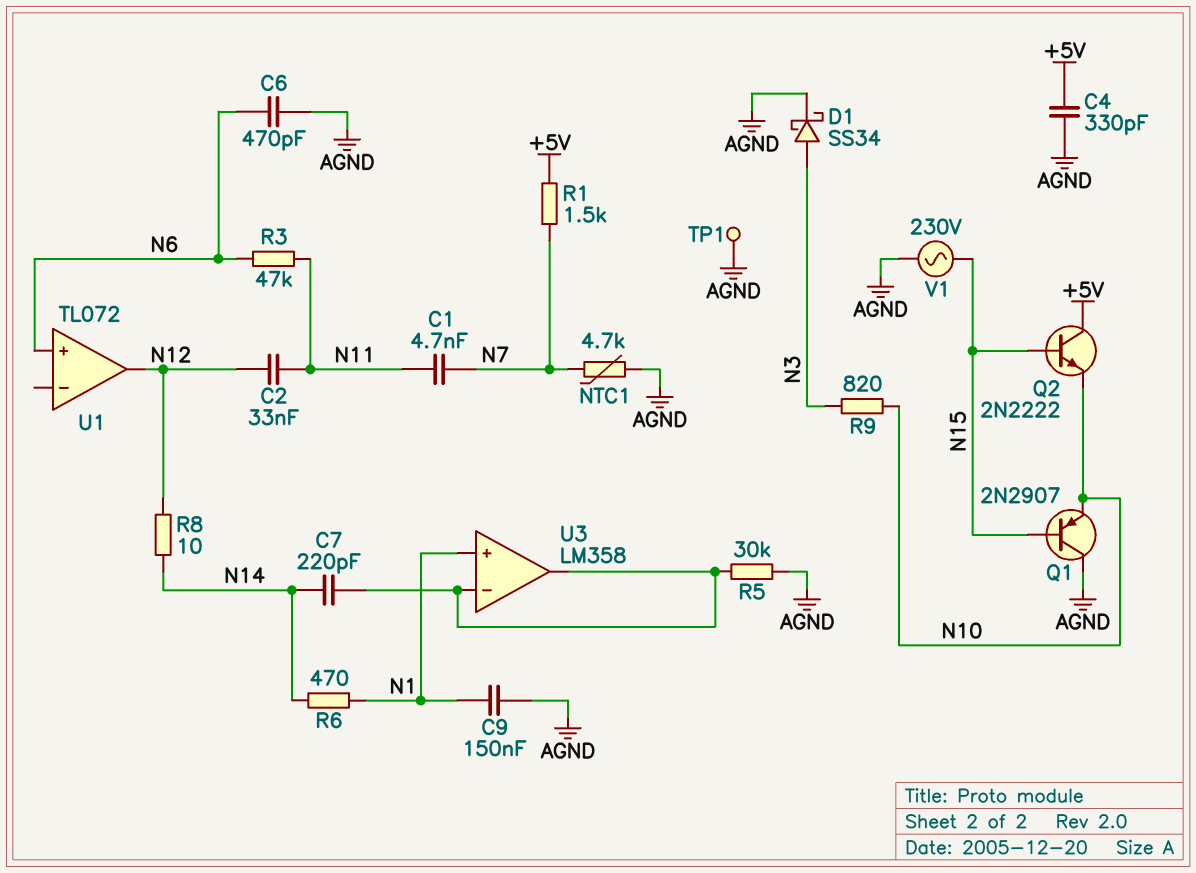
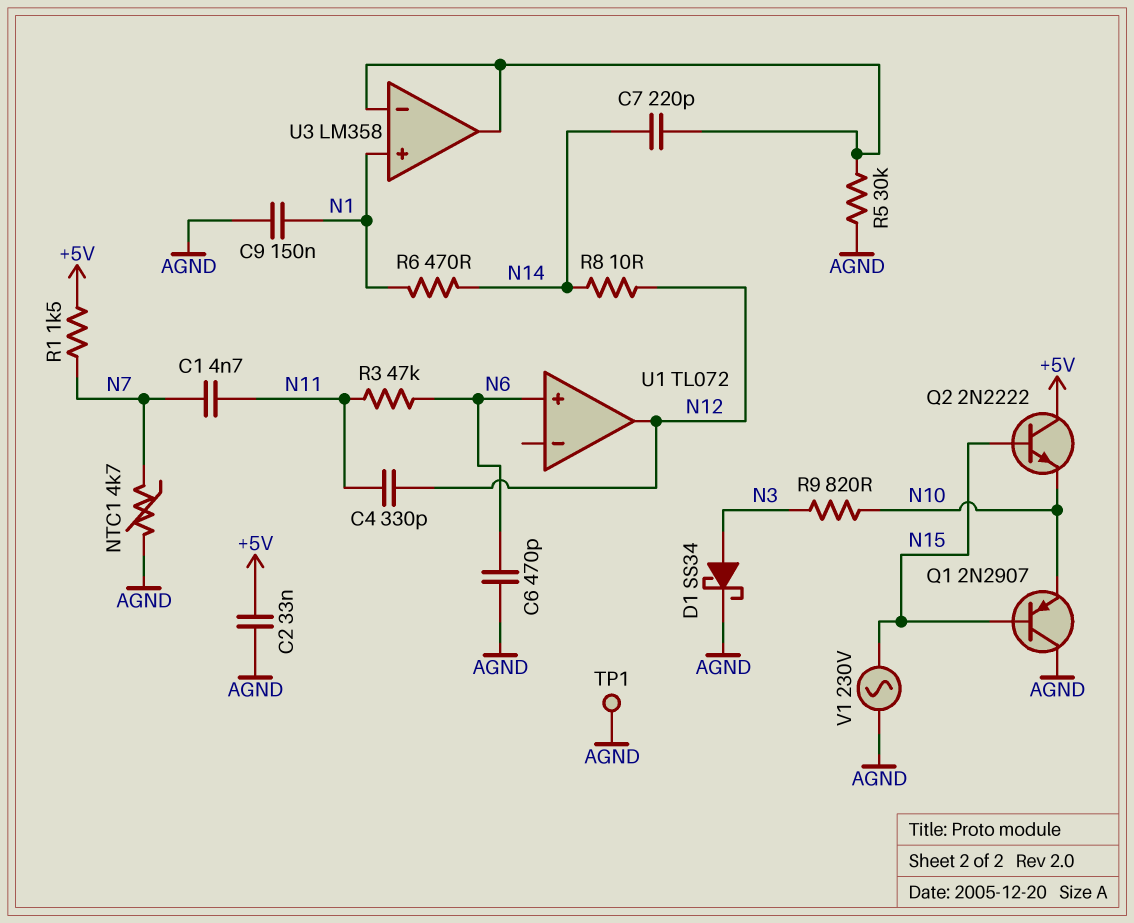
C2: 33nF (N11, N12) -> 33nF (+5V, AGND)
C4: 330pF (+5V, AGND) -> 330pF (N11, N12)

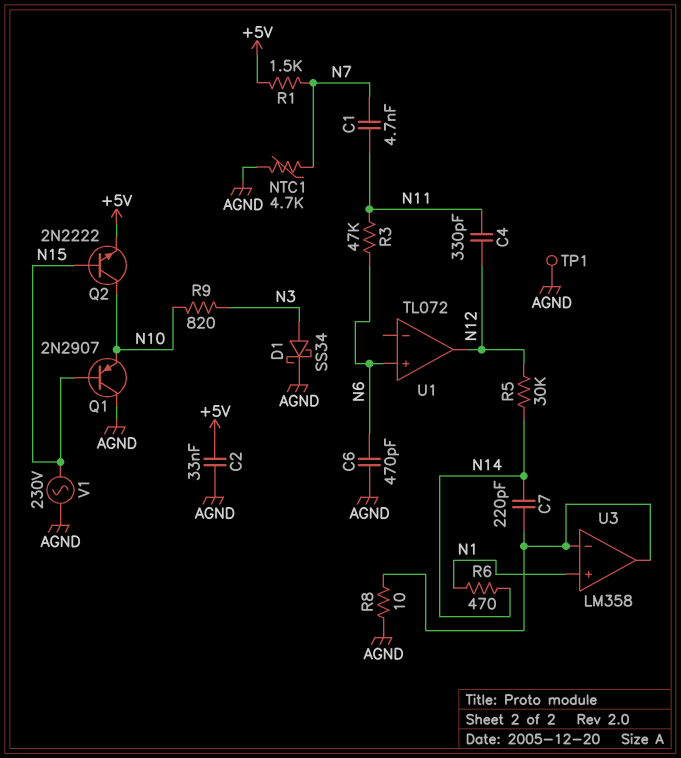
C9: 150nF (AGND, N1) -> none
Q2: NPN 2N2222 (B N15, C +5V, E N10) -> NPN 2N2222 (B N15, C N10, E +5V)
R5: 30k (AGND, U3/in-) -> 30k (N12, N14)
R8: 10 (N12, N14) -> 10 (AGND, U3/in-)

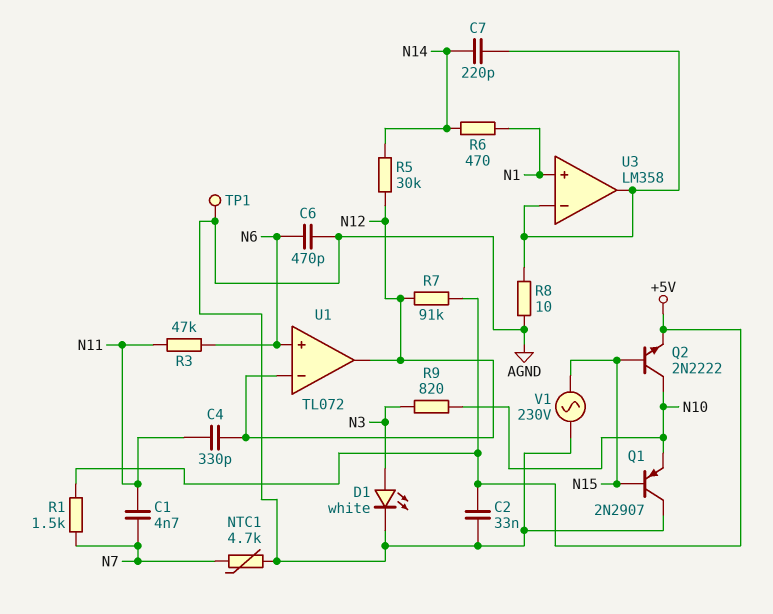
D1: schottky SS34 (A N3, K AGND) -> LED white (A N3, K AGND)
R7: none -> 91k (+5V, N12)
U1 pin in-: none -> N12

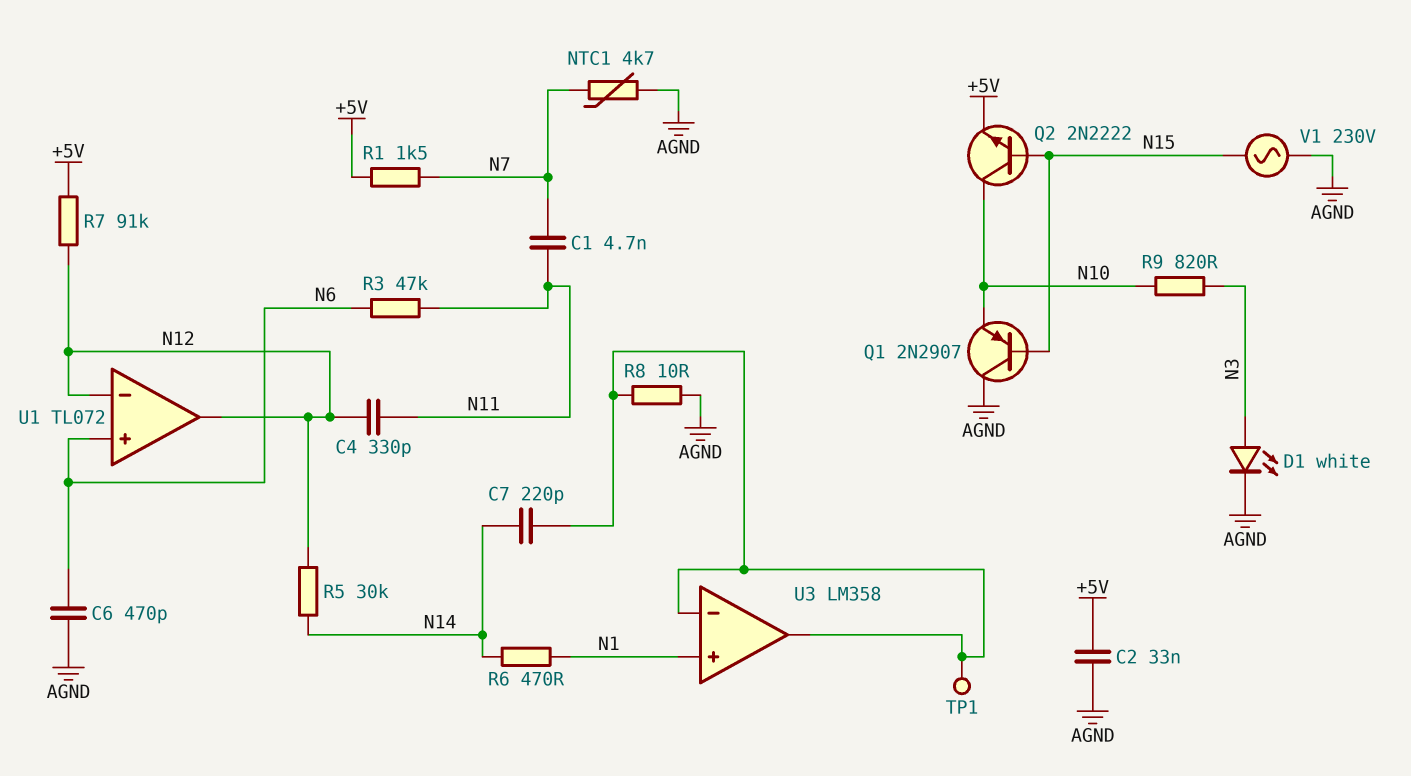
TP1: test point (AGND) -> test point (U3/in-)

